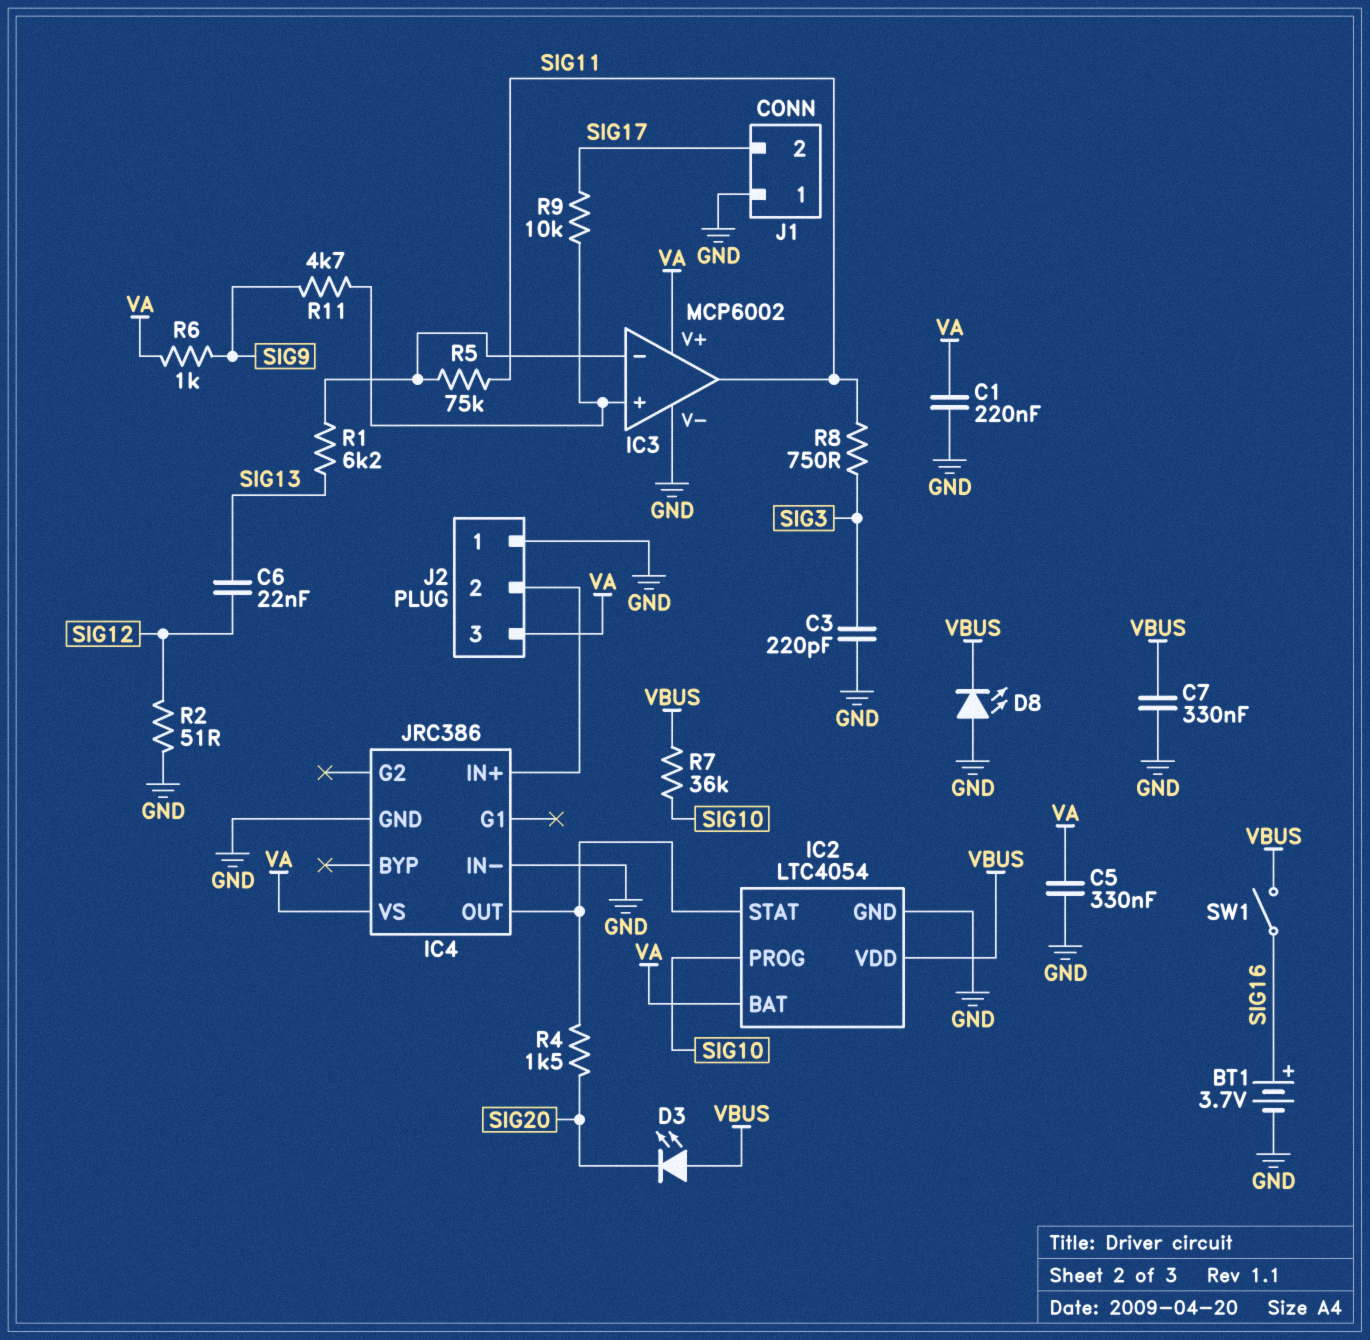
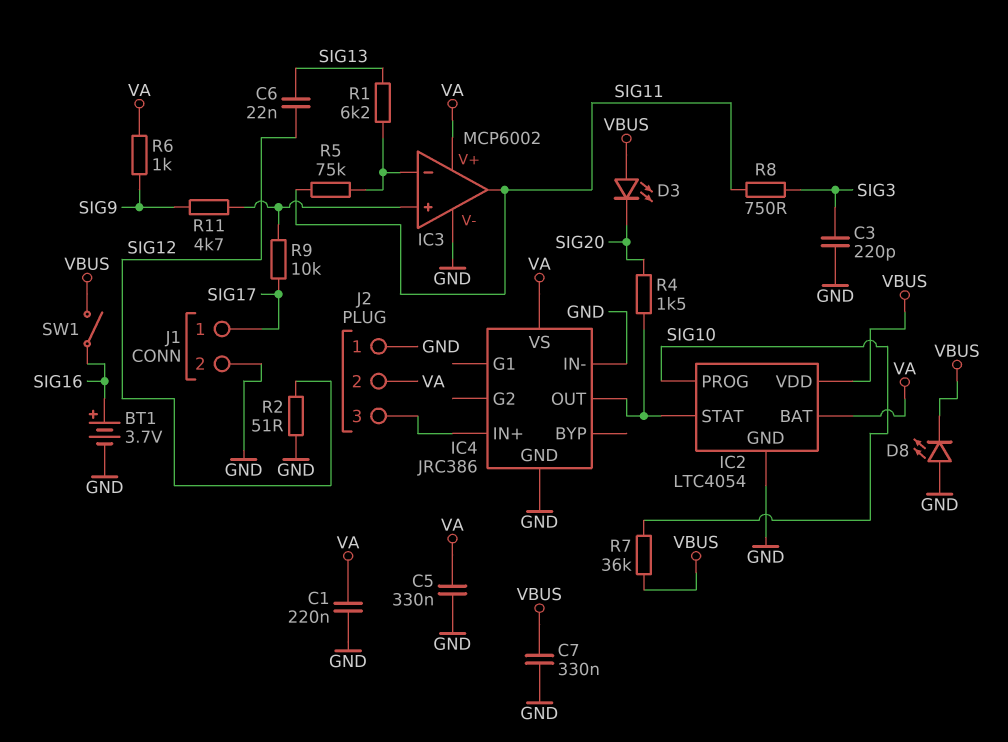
J1 pin 1: GND -> SIG17
J1 pin 2: SIG17 -> GND
J2 pin 2: IC4/IN+ -> VA
J2 pin 3: VA -> IC4/IN+

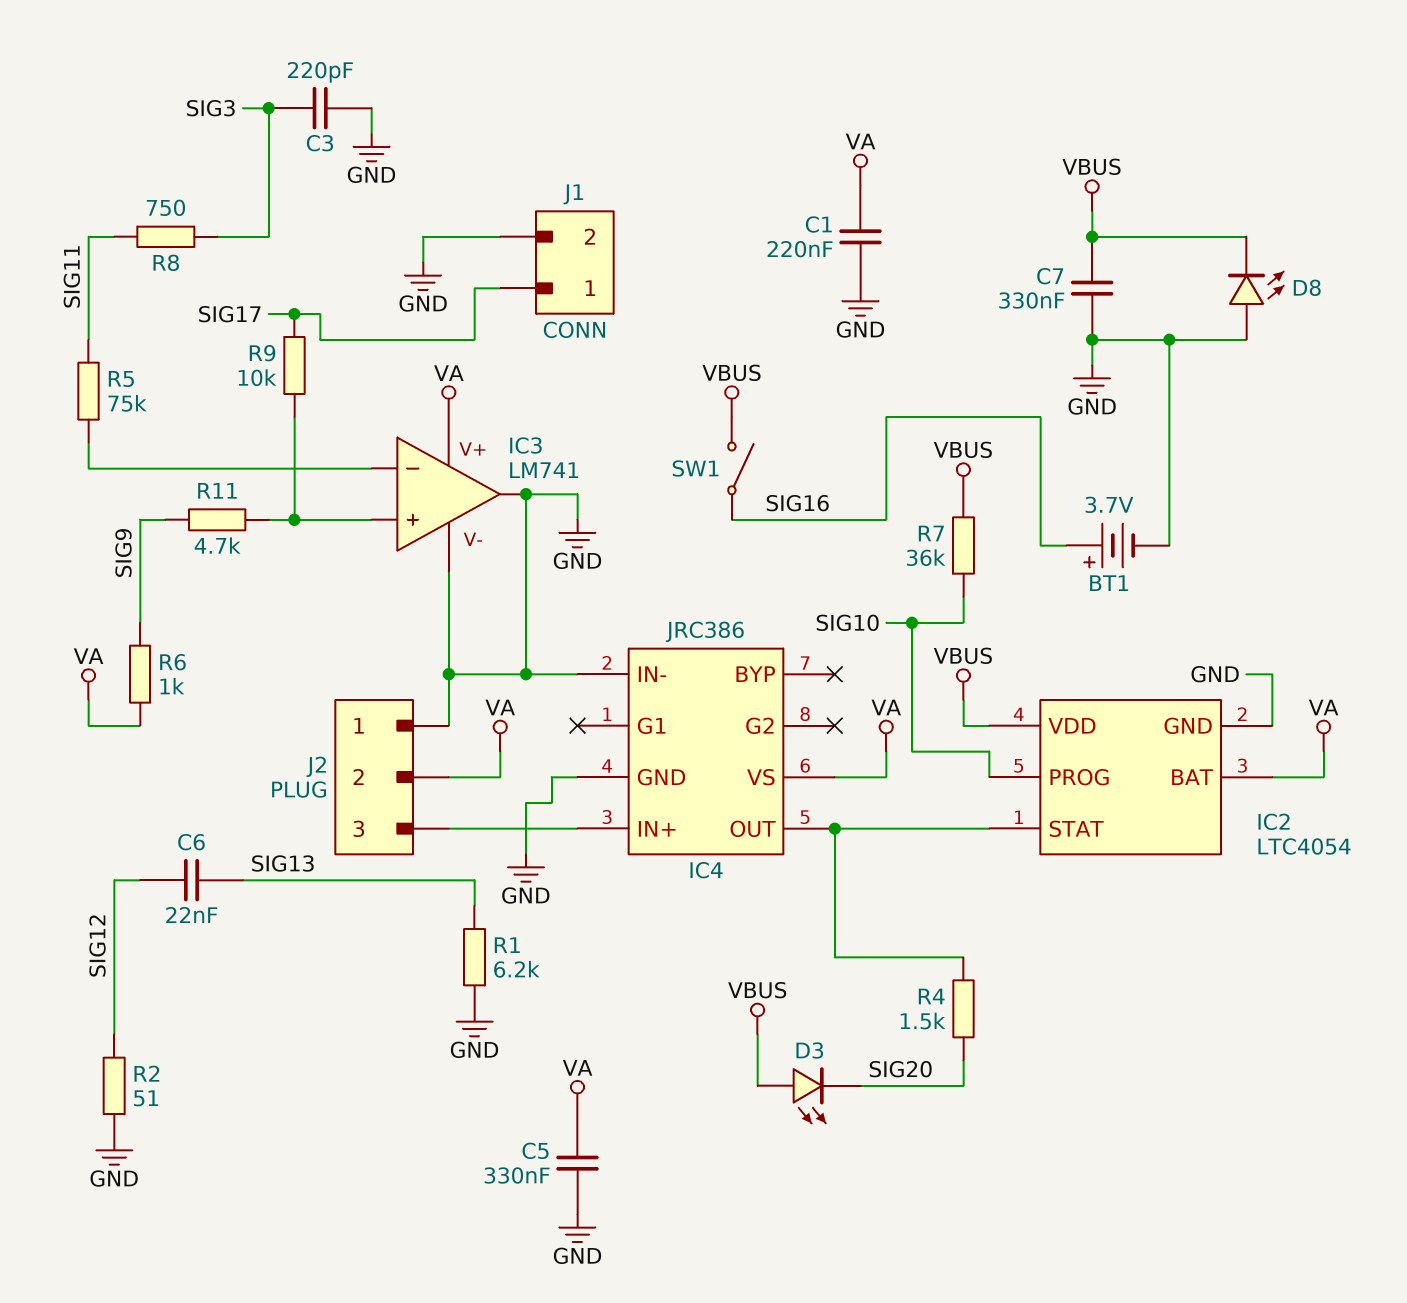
IC3: MCP6002 -> LM741
IC3 pin out: SIG11 -> GND
R1: 6.2k (IC3/in-, SIG13) -> 6.2k (GND, SIG13)

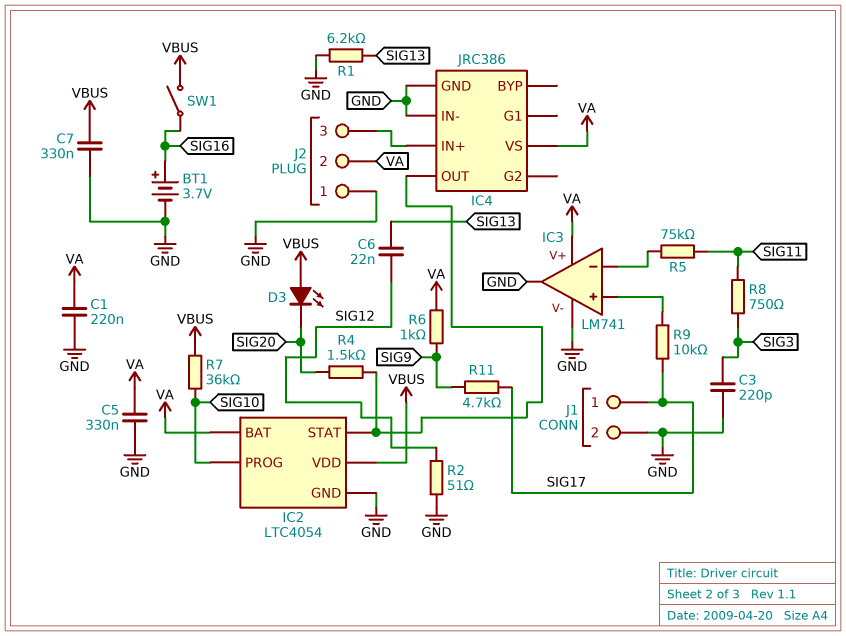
D8: LED (A GND, K VBUS) -> none
R11: 4.7k (IC3/in+, SIG9) -> 4.7k (SIG9, SIG17)

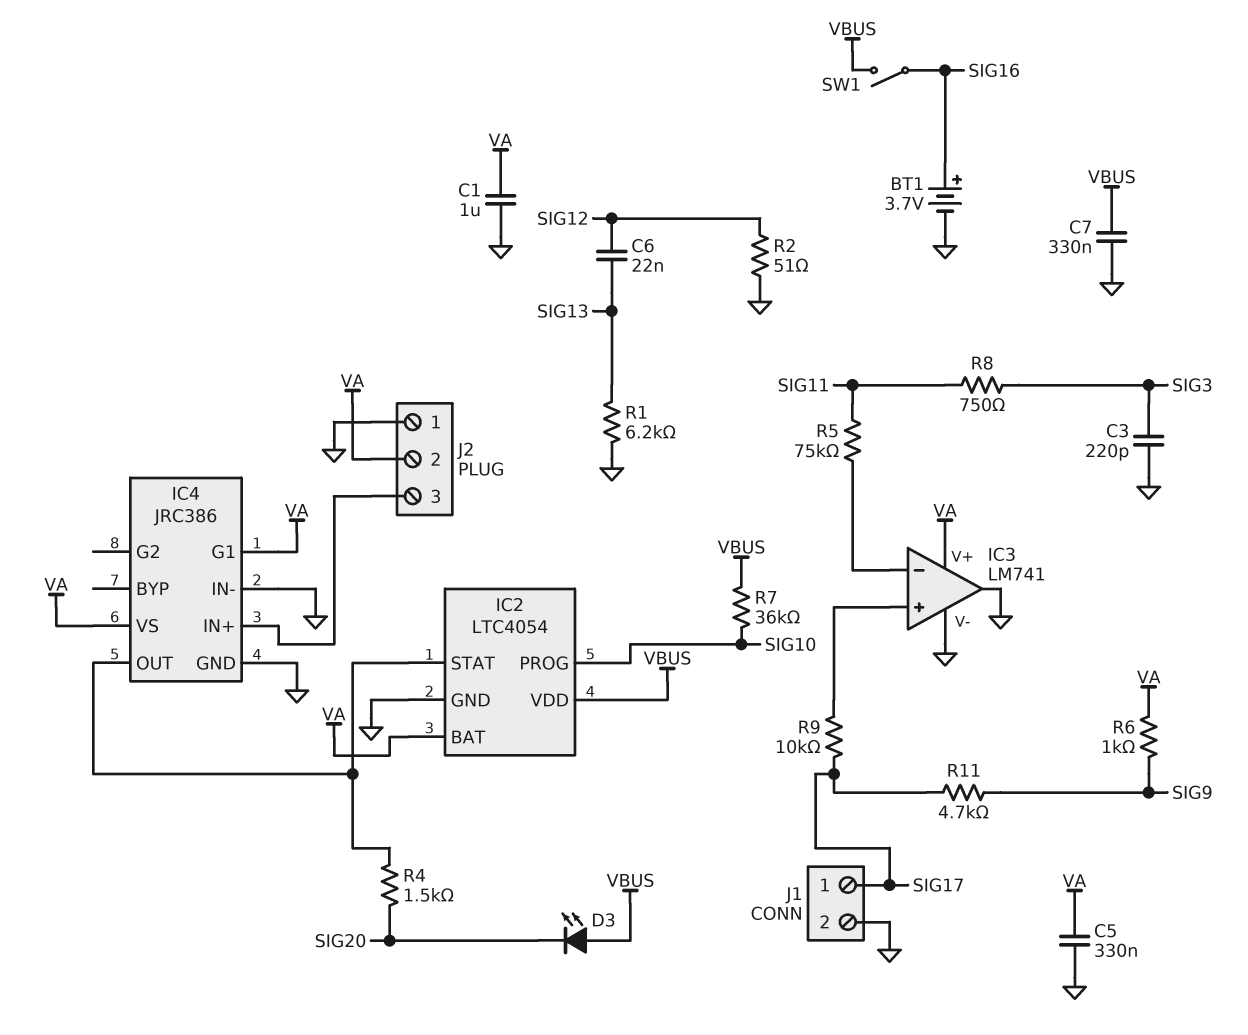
C1: 220nF (GND, VA) -> 1uF (GND, VA)
IC4 pin G1: none -> VA

